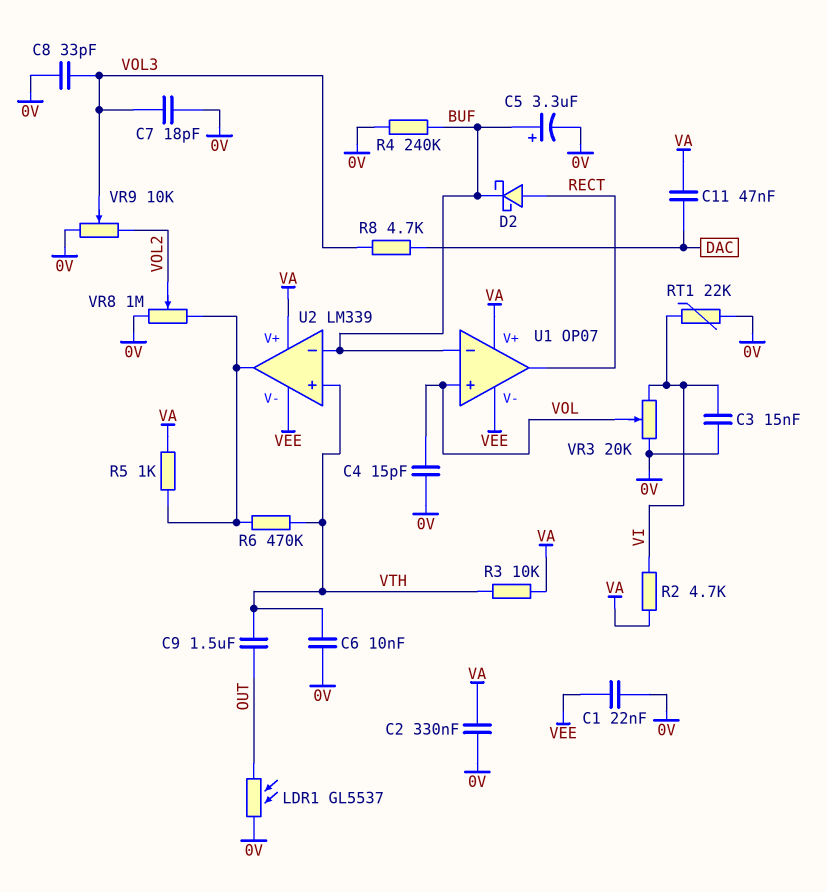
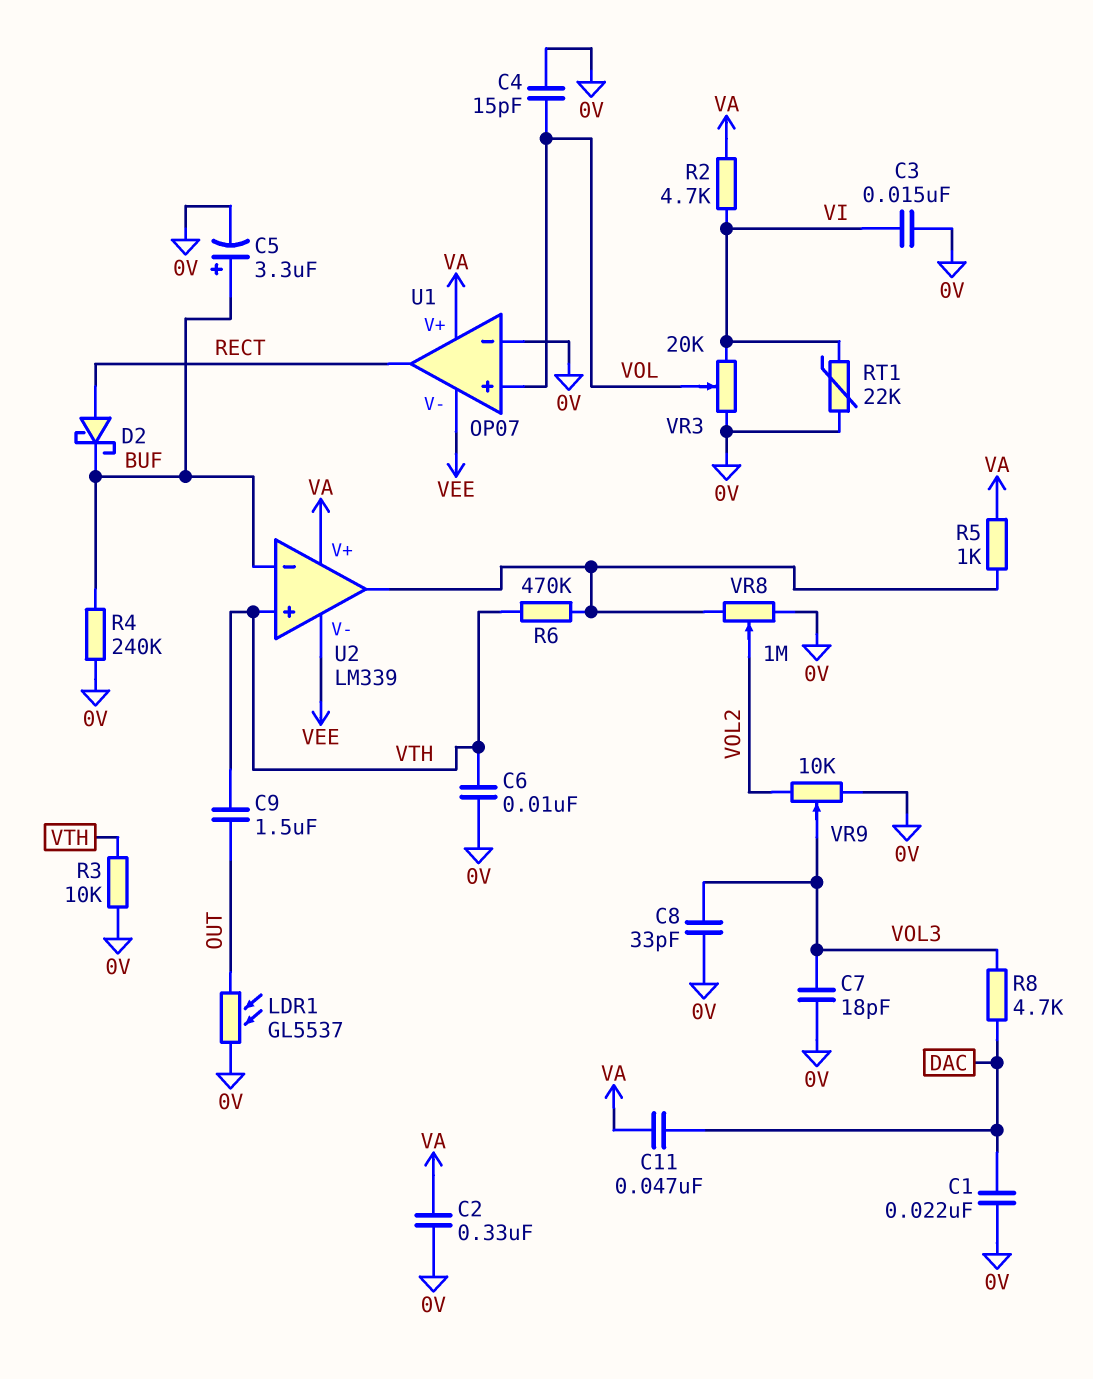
C1: 22nF (0V, VEE) -> 22nF (0V, DAC)
R3: 10k (VA, VTH) -> 10k (0V, VTH)
U1 pin in-: BUF -> 0V

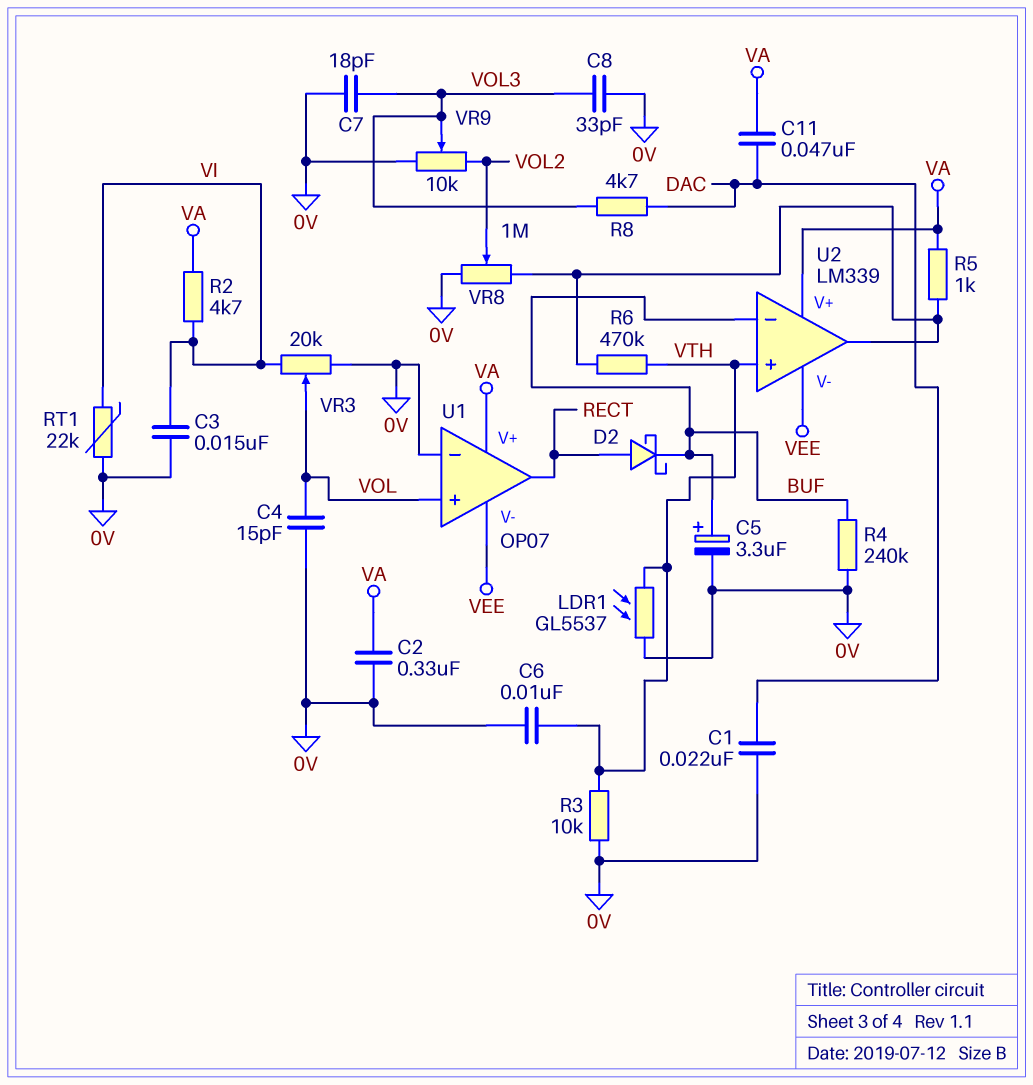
C9: 1.5uF (OUT, VTH) -> none
LDR1: GL5537 (0V, OUT) -> GL5537 (0V, VTH)

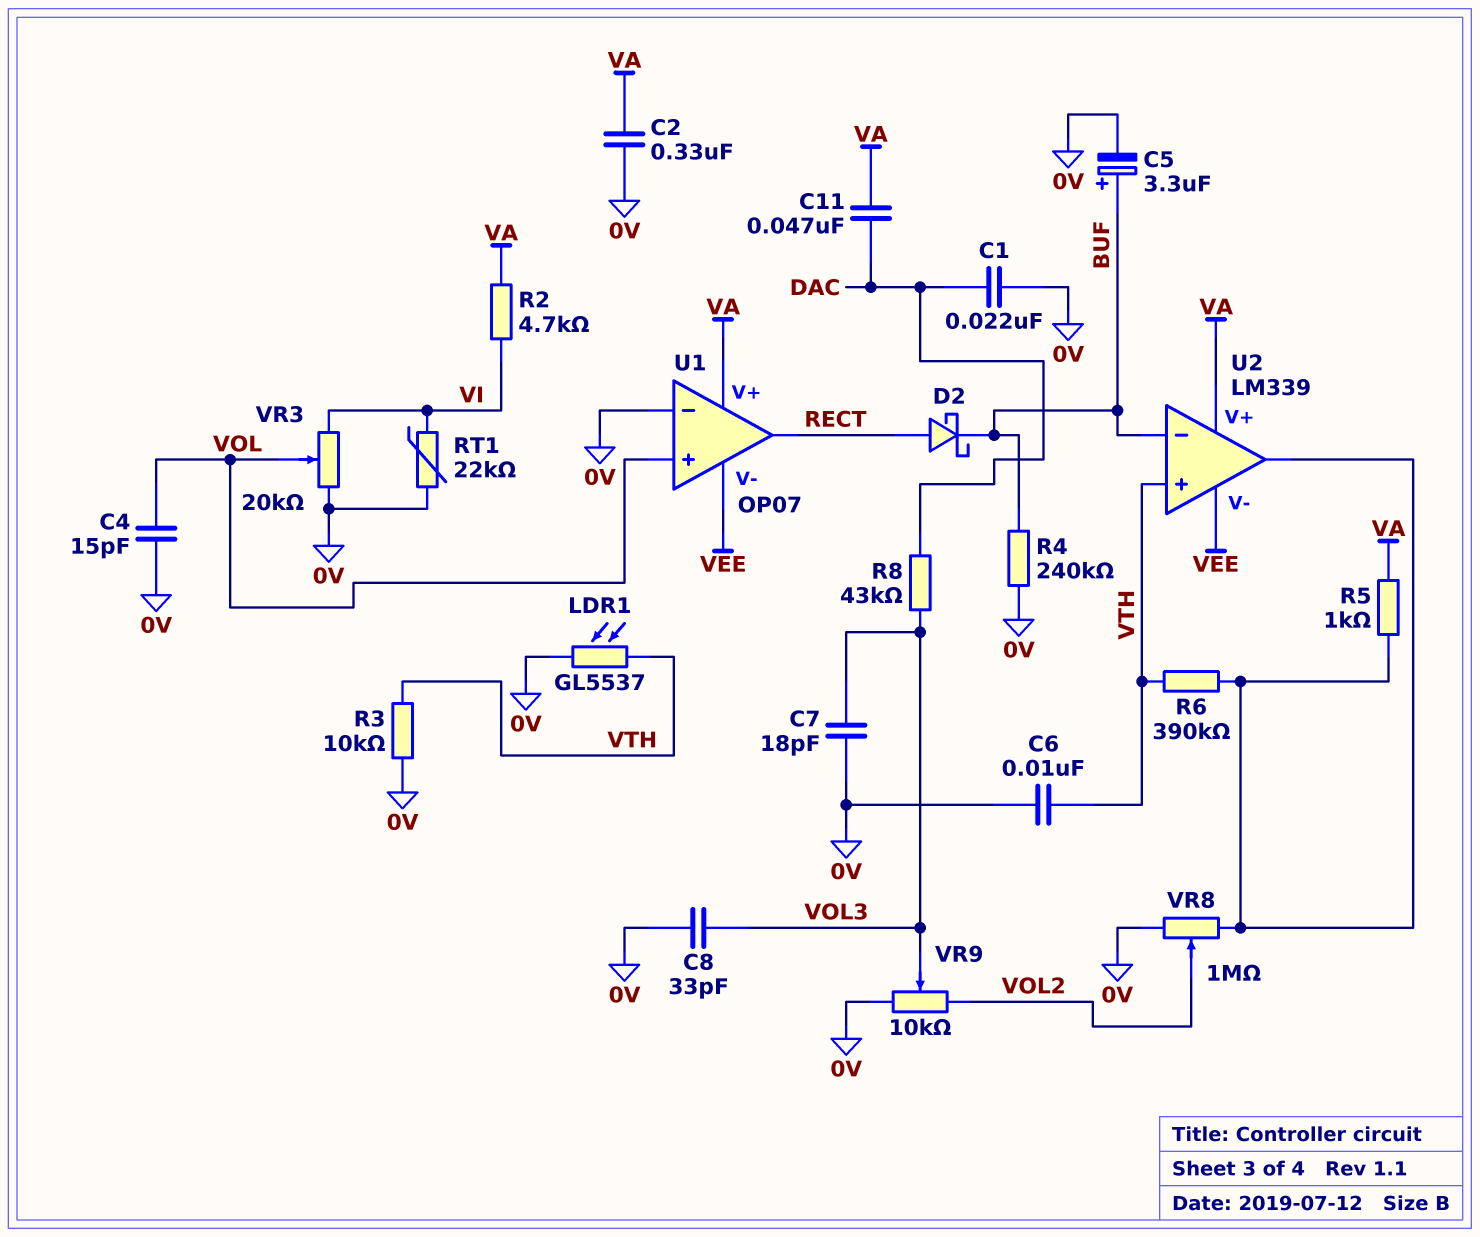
C3: 15nF (0V, VI) -> none
R6: 470k (U2/out, VTH) -> 390k (U2/out, VTH)
R8: 4.7k (DAC, VOL3) -> 43k (DAC, VOL3)

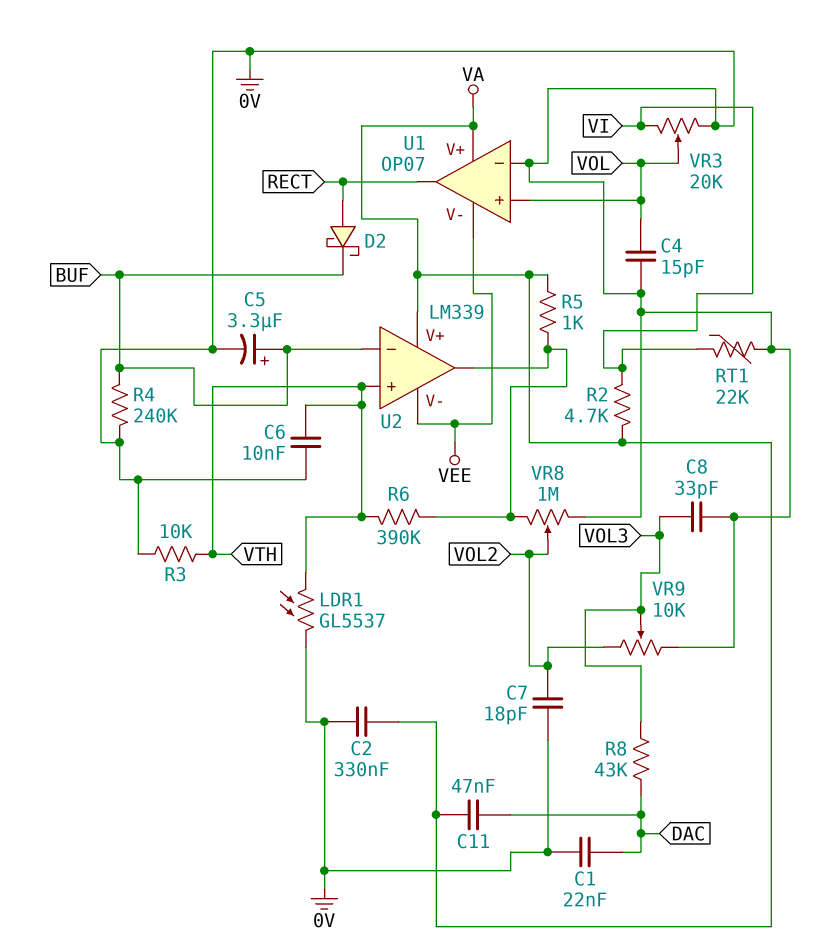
C7: 18pF (0V, VOL3) -> 18pF (0V, VOL2)

